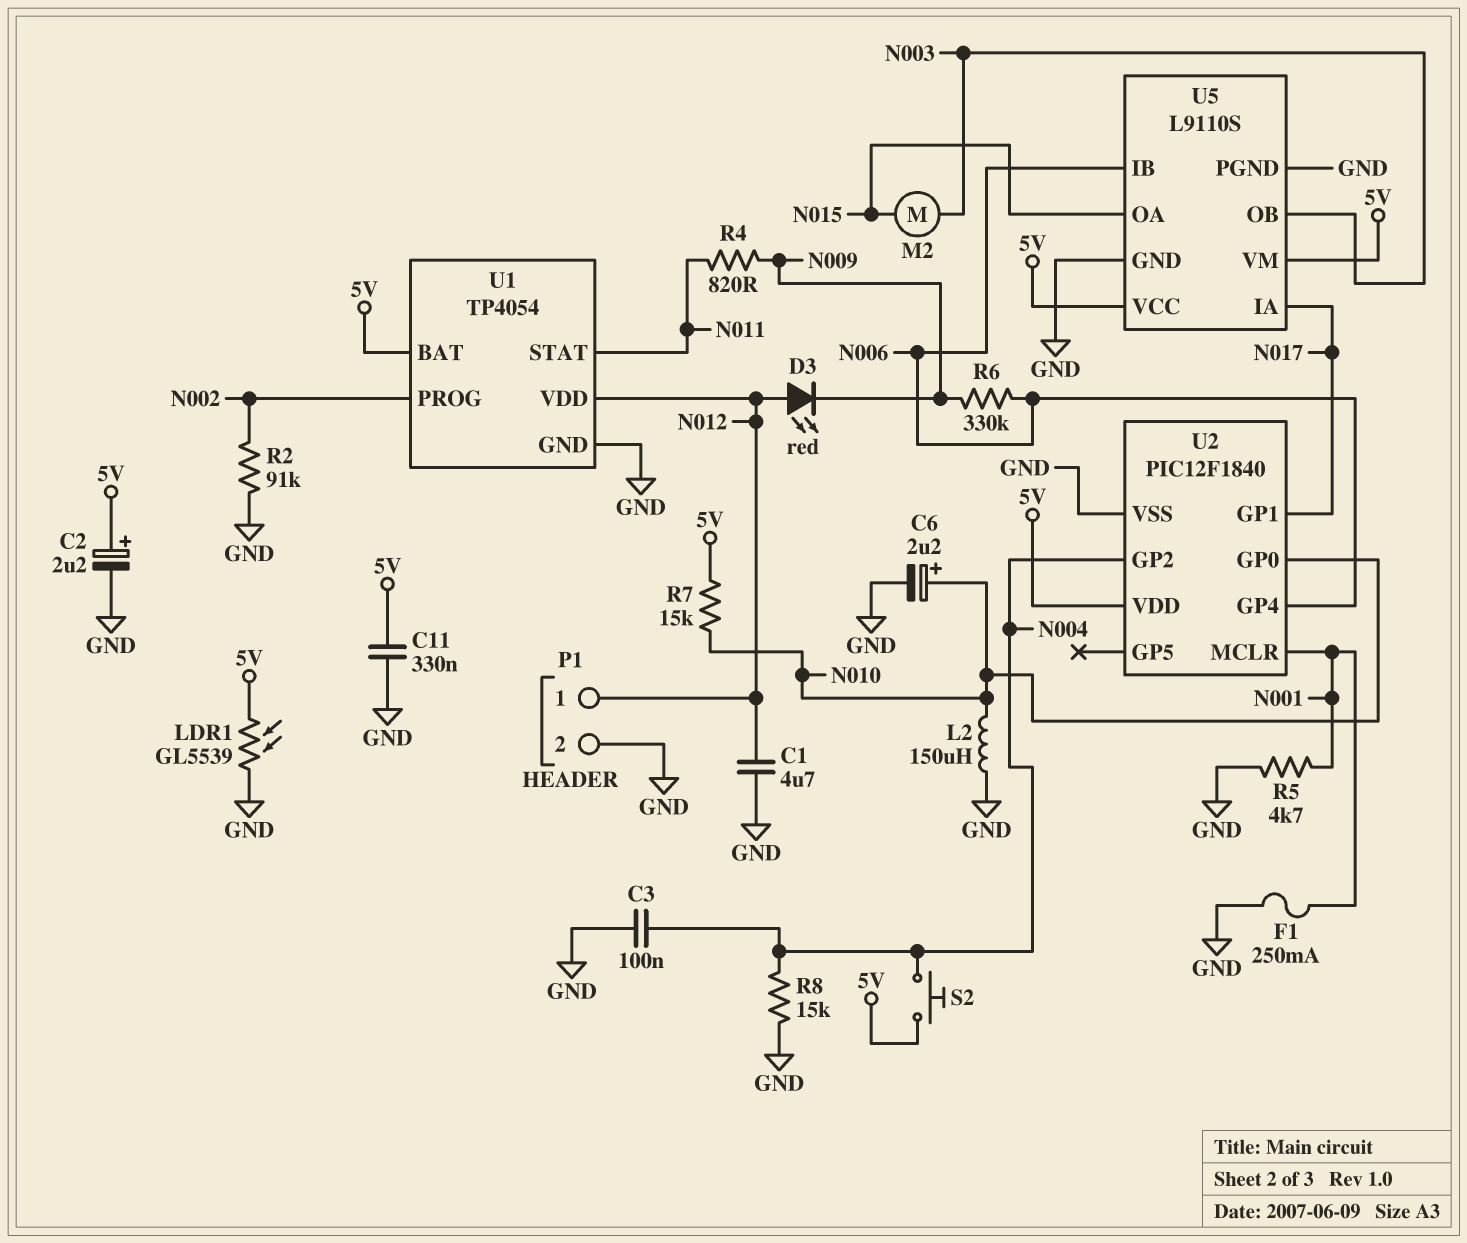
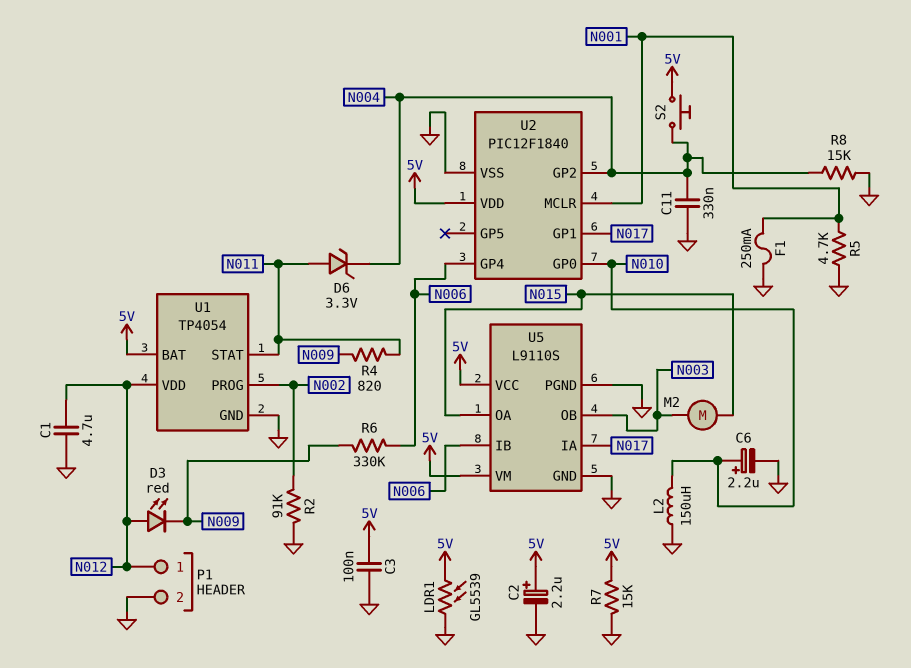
C3: 100nF (GND, N004) -> 100nF (5V, GND)
C11: 330nF (5V, GND) -> 330nF (GND, N004)
D6: none -> zener 3.3V (A N011, K N004)
R7: 15k (5V, N010) -> 15k (5V, GND)

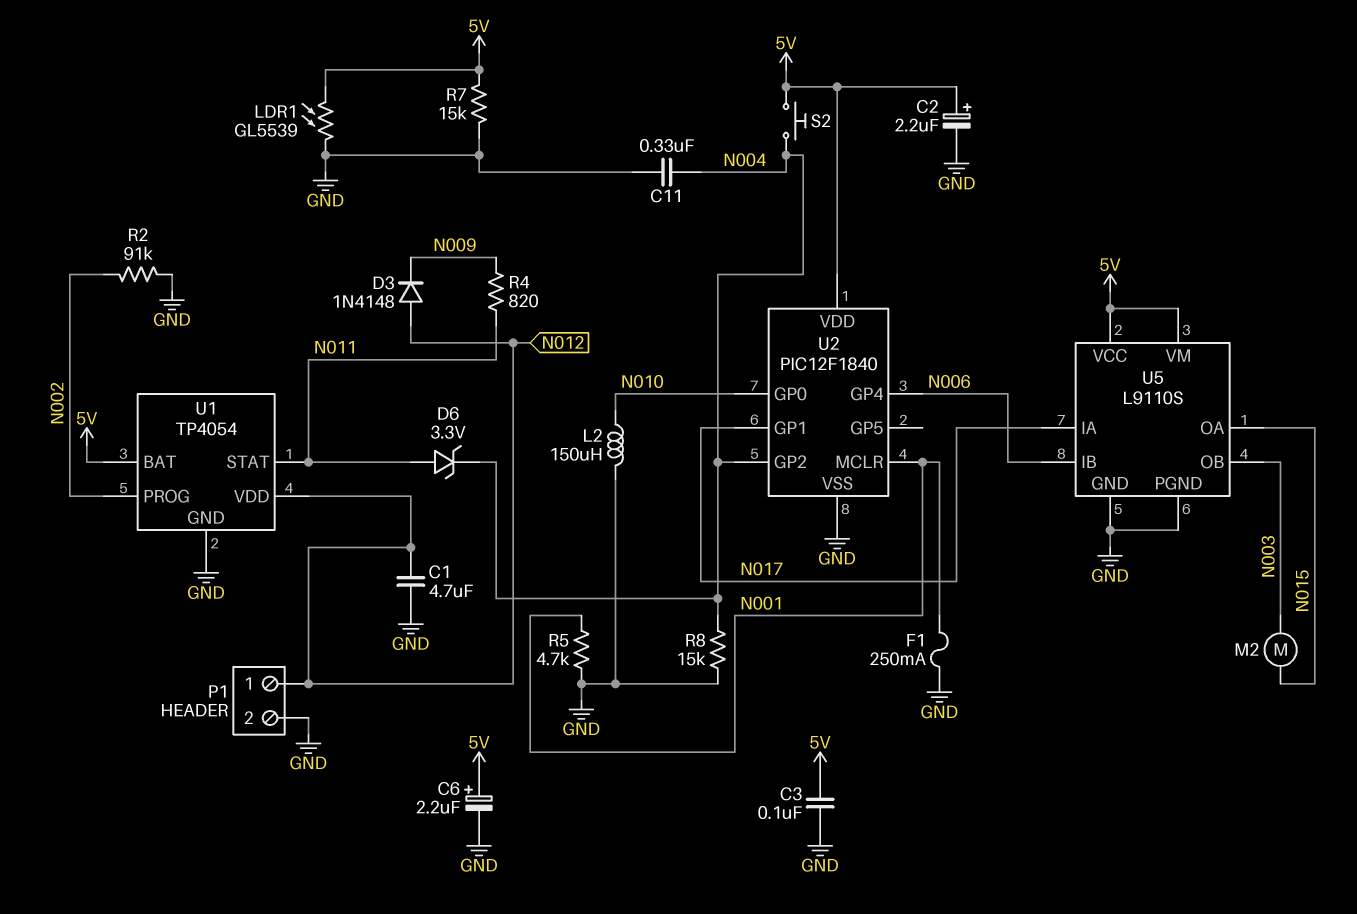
C6: 2.2uF (plus N010, minus GND) -> 2.2uF (plus 5V, minus GND)
D3: LED red (A N012, K N009) -> diode 1N4148 (A N012, K N009)
R6: 330k (N006, N009) -> none

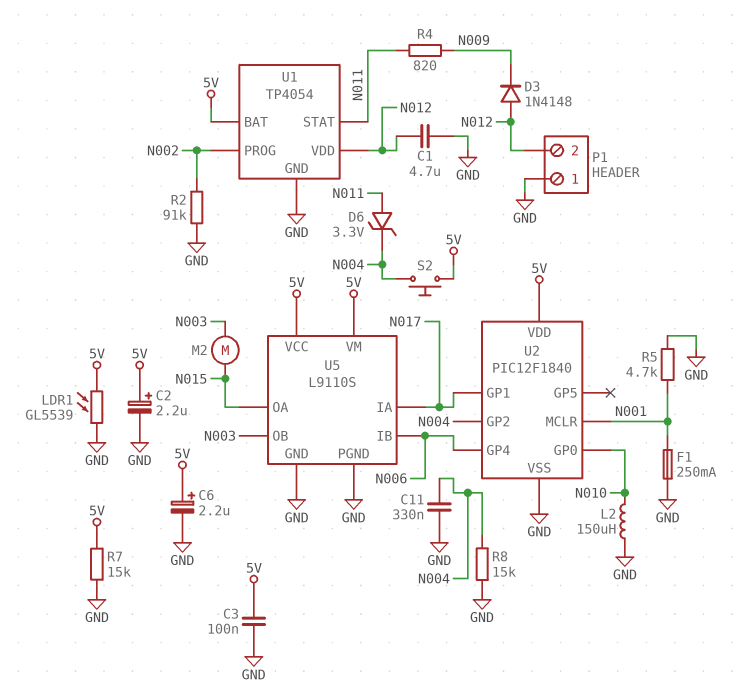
P1 pin 1: N012 -> GND
P1 pin 2: GND -> N012

